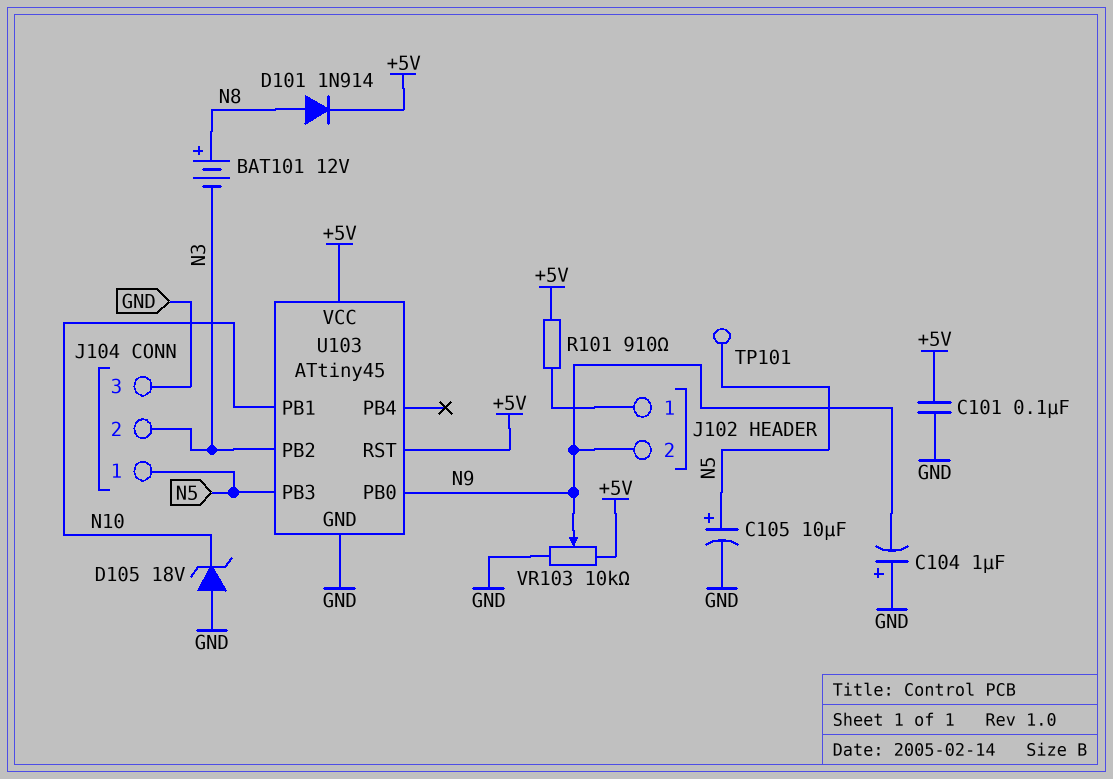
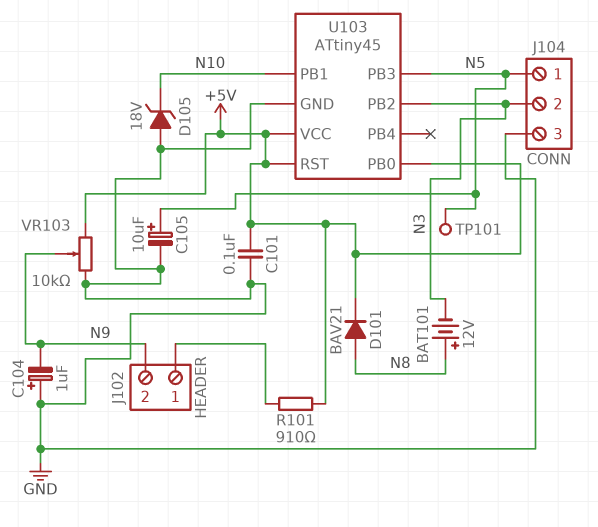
D101: diode 1N914 (A N8, K +5V) -> diode BAV21 (A N8, K +5V)
U103 pin PB0: N9 -> +5V

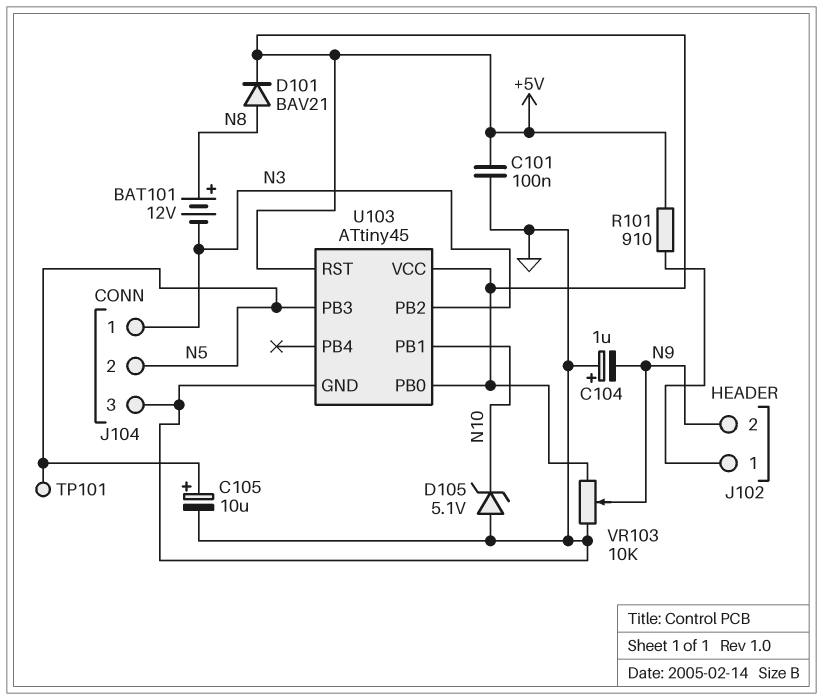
D105: zener 18V (A GND, K N10) -> zener 5.1V (A GND, K N10)
J104 pin 1: N5 -> N3
J104 pin 2: N3 -> N5

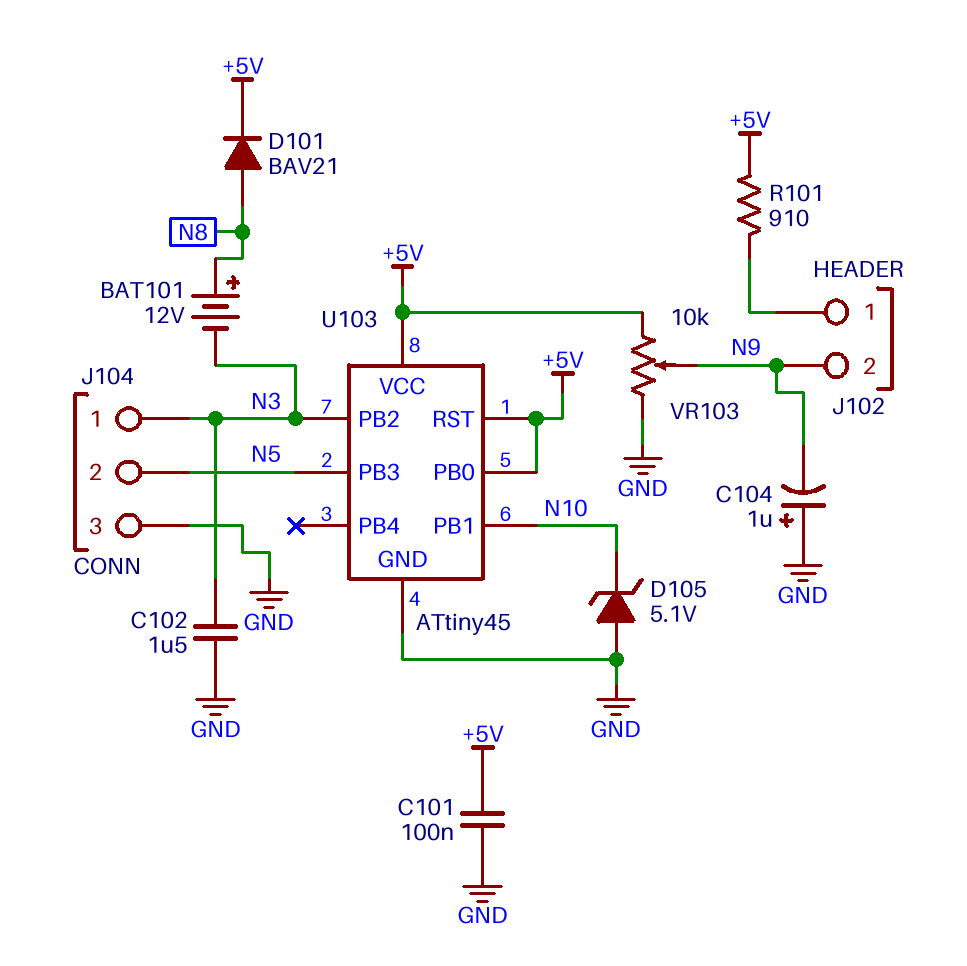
C102: none -> 1.5uF (GND, N3)
C105: 10uF (plus N5, minus GND) -> none
TP101: test point (N5) -> none

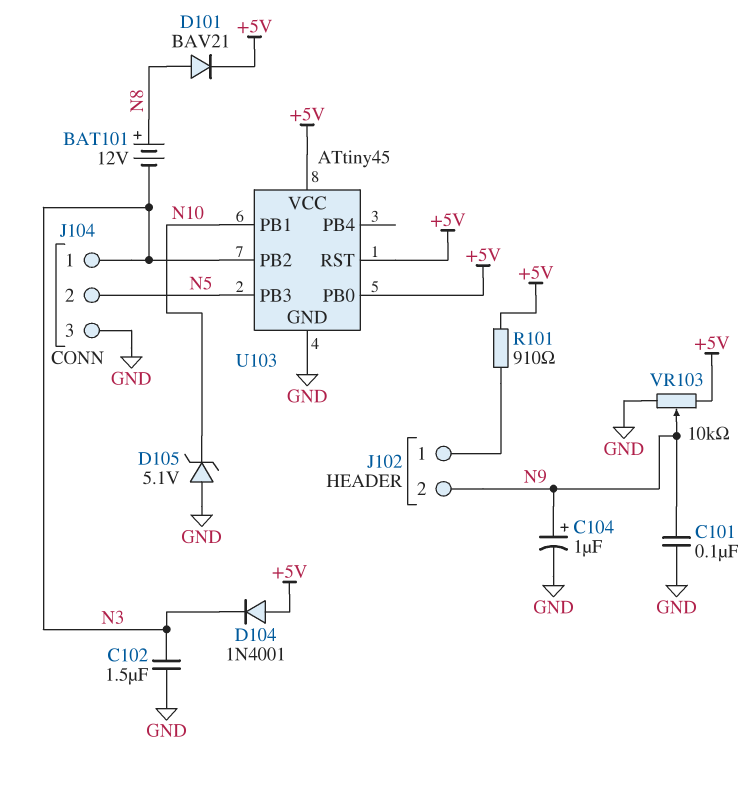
C101: 100nF (+5V, GND) -> 100nF (GND, N9)
C104: 1uF (plus GND, minus N9) -> 1uF (plus N9, minus GND)
D104: none -> diode 1N4001 (A +5V, K N3)

